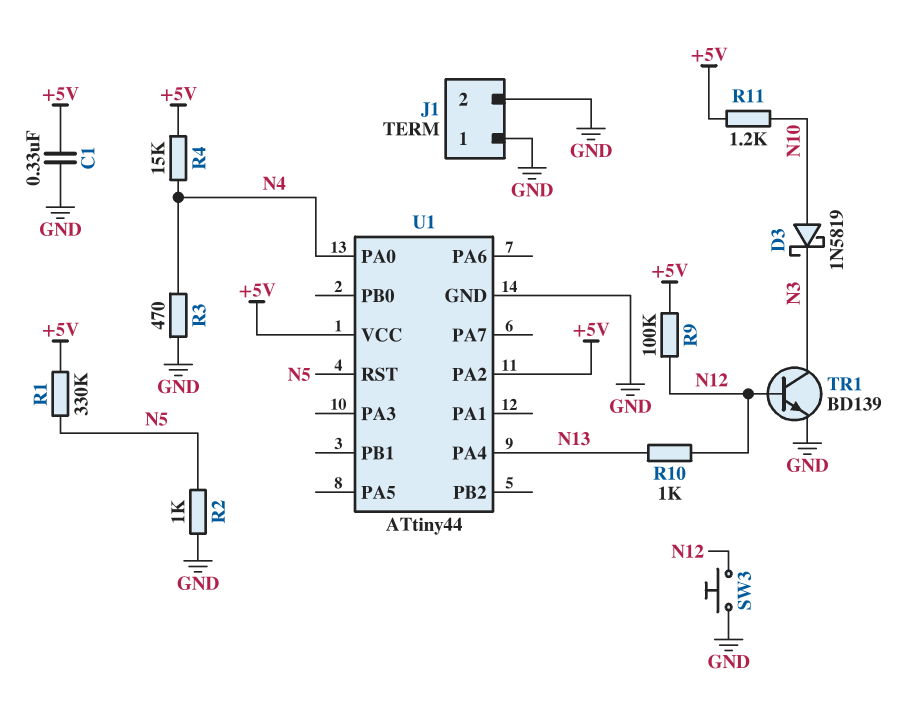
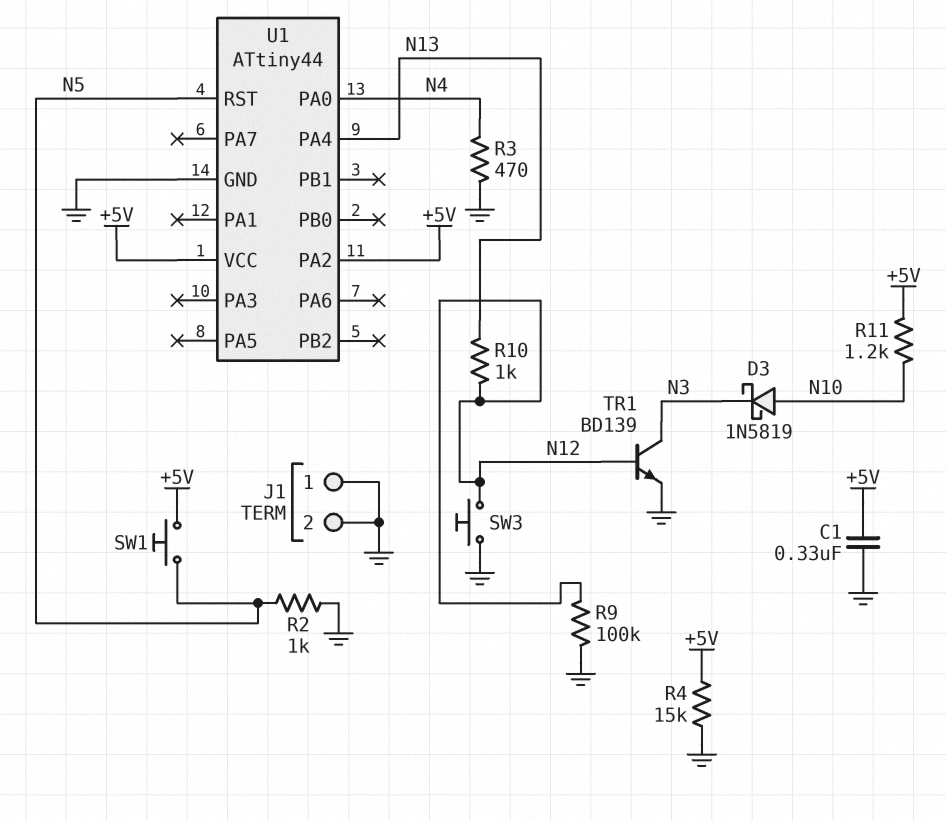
R1: 330k (+5V, N5) -> none
R4: 15k (+5V, N4) -> 15k (+5V, GND)
R9: 100k (+5V, N12) -> 100k (GND, N12)
SW1: none -> button (+5V, N5)

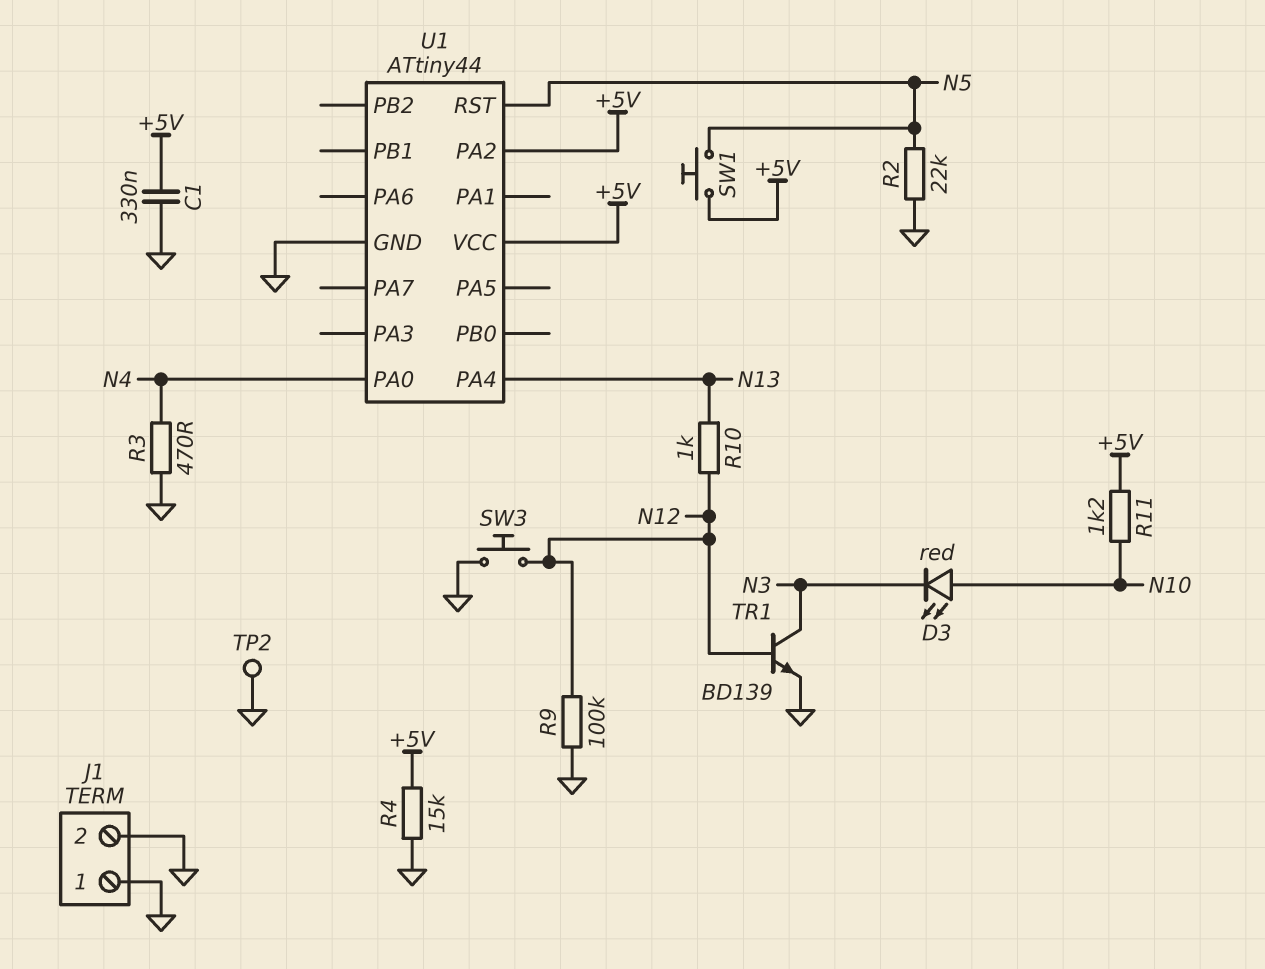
D3: schottky 1N5819 (A N10, K N3) -> LED red (A N10, K N3)
R2: 1k (GND, N5) -> 22k (GND, N5)
TP2: none -> test point (GND)

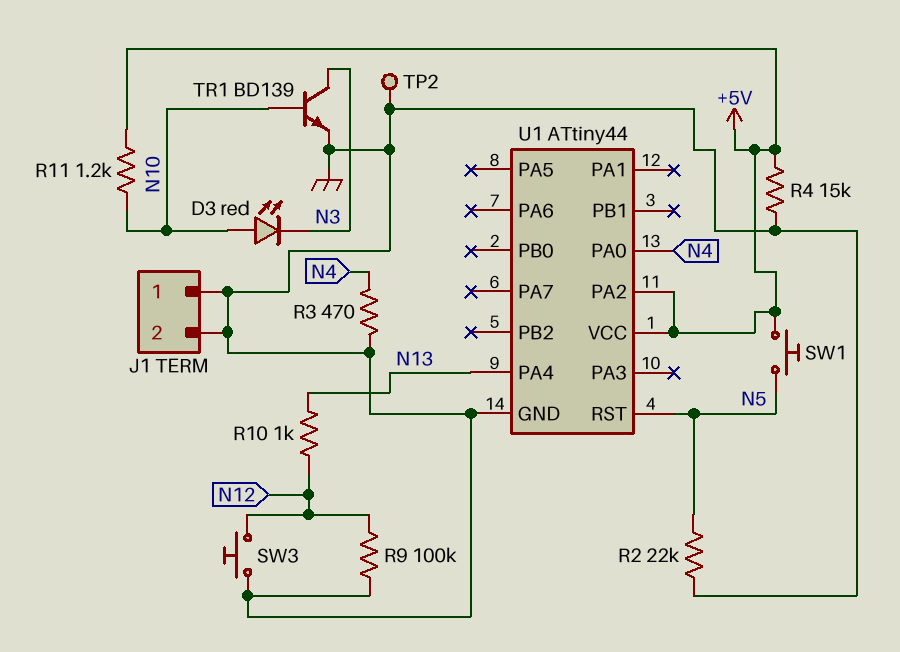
C1: 330nF (+5V, GND) -> none
TR1: NPN BD139 (B N12, C N3, E GND) -> NPN BD139 (B N10, C N3, E GND)

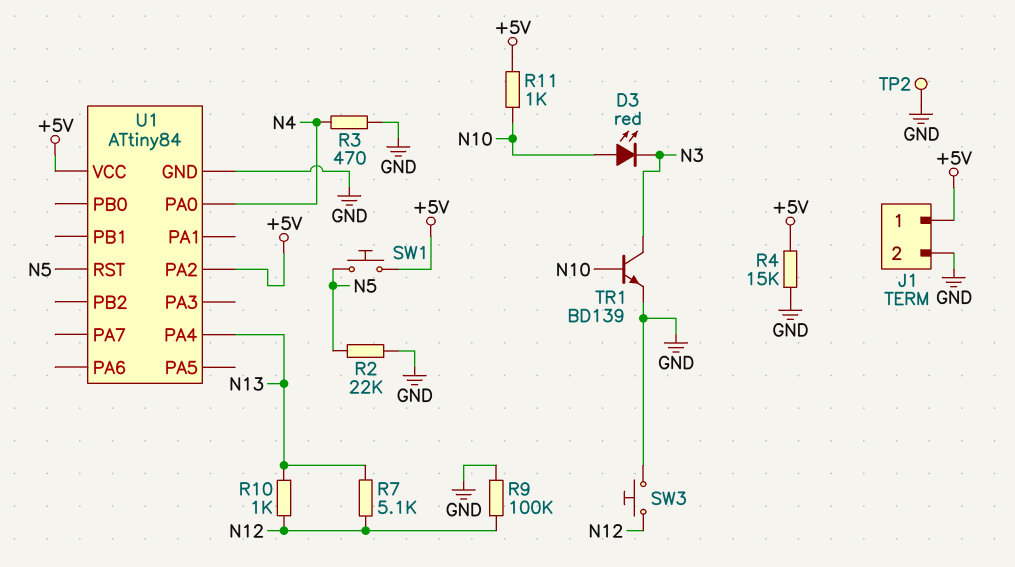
J1 pin 1: GND -> +5V
R7: none -> 5.1k (N12, N13)
R11: 1.2k (+5V, N10) -> 1k (+5V, N10)
U1: ATtiny44 -> ATtiny84

